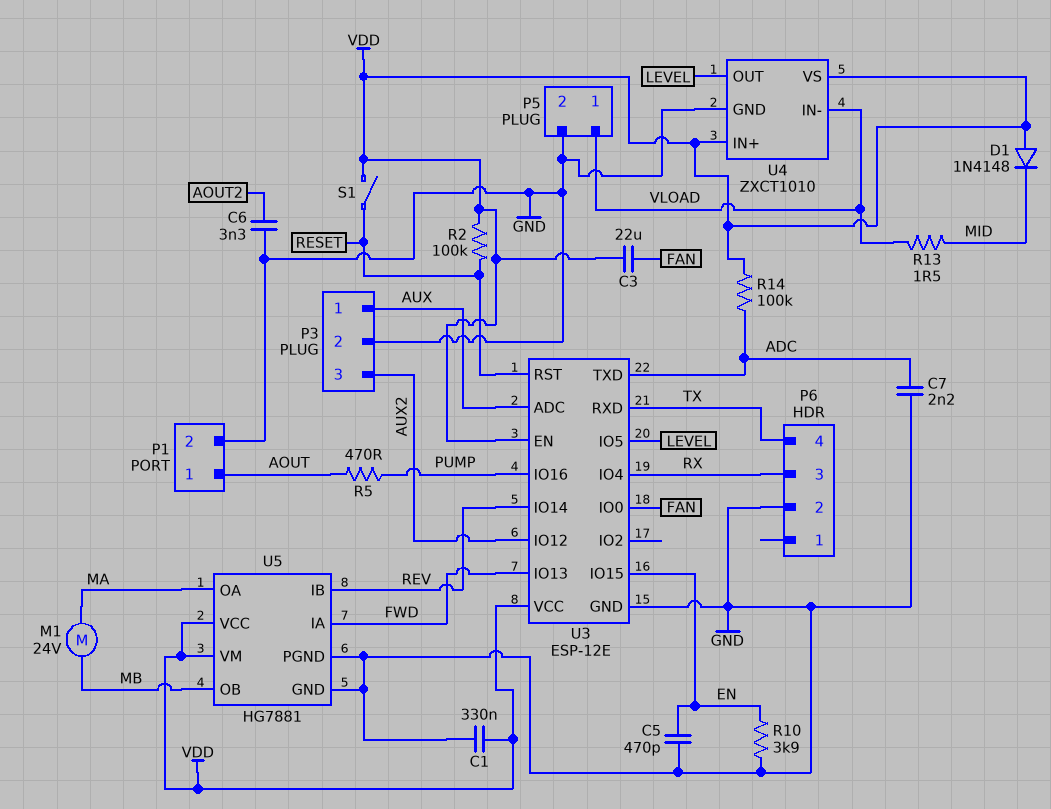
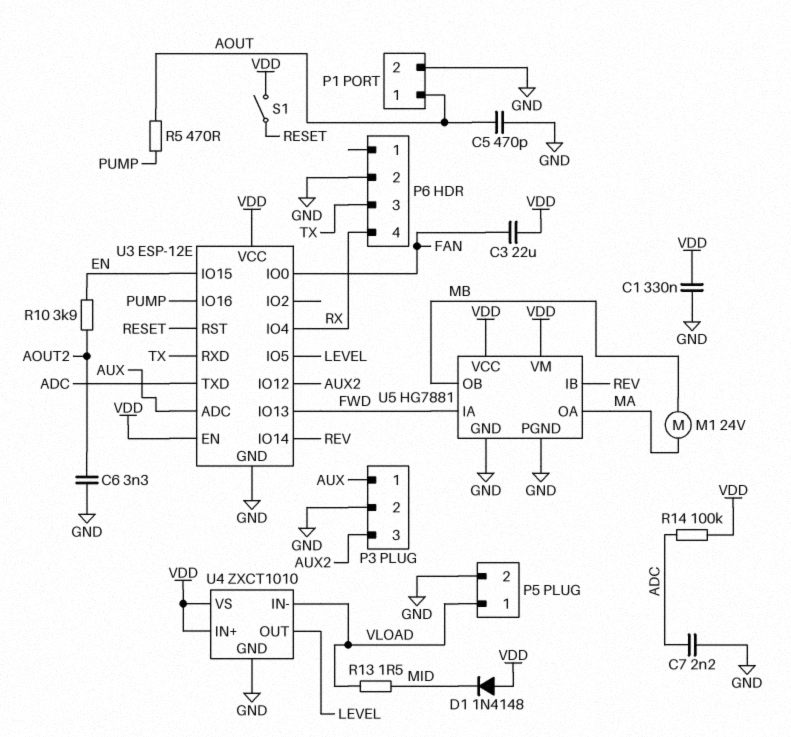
C5: 470pF (EN, GND) -> 470pF (AOUT, GND)
P6 pin 3: RX -> TX
P6 pin 4: TX -> RX
R2: 100k (RESET, VDD) -> none
R10: 3.9k (EN, GND) -> 3.9k (AOUT2, EN)

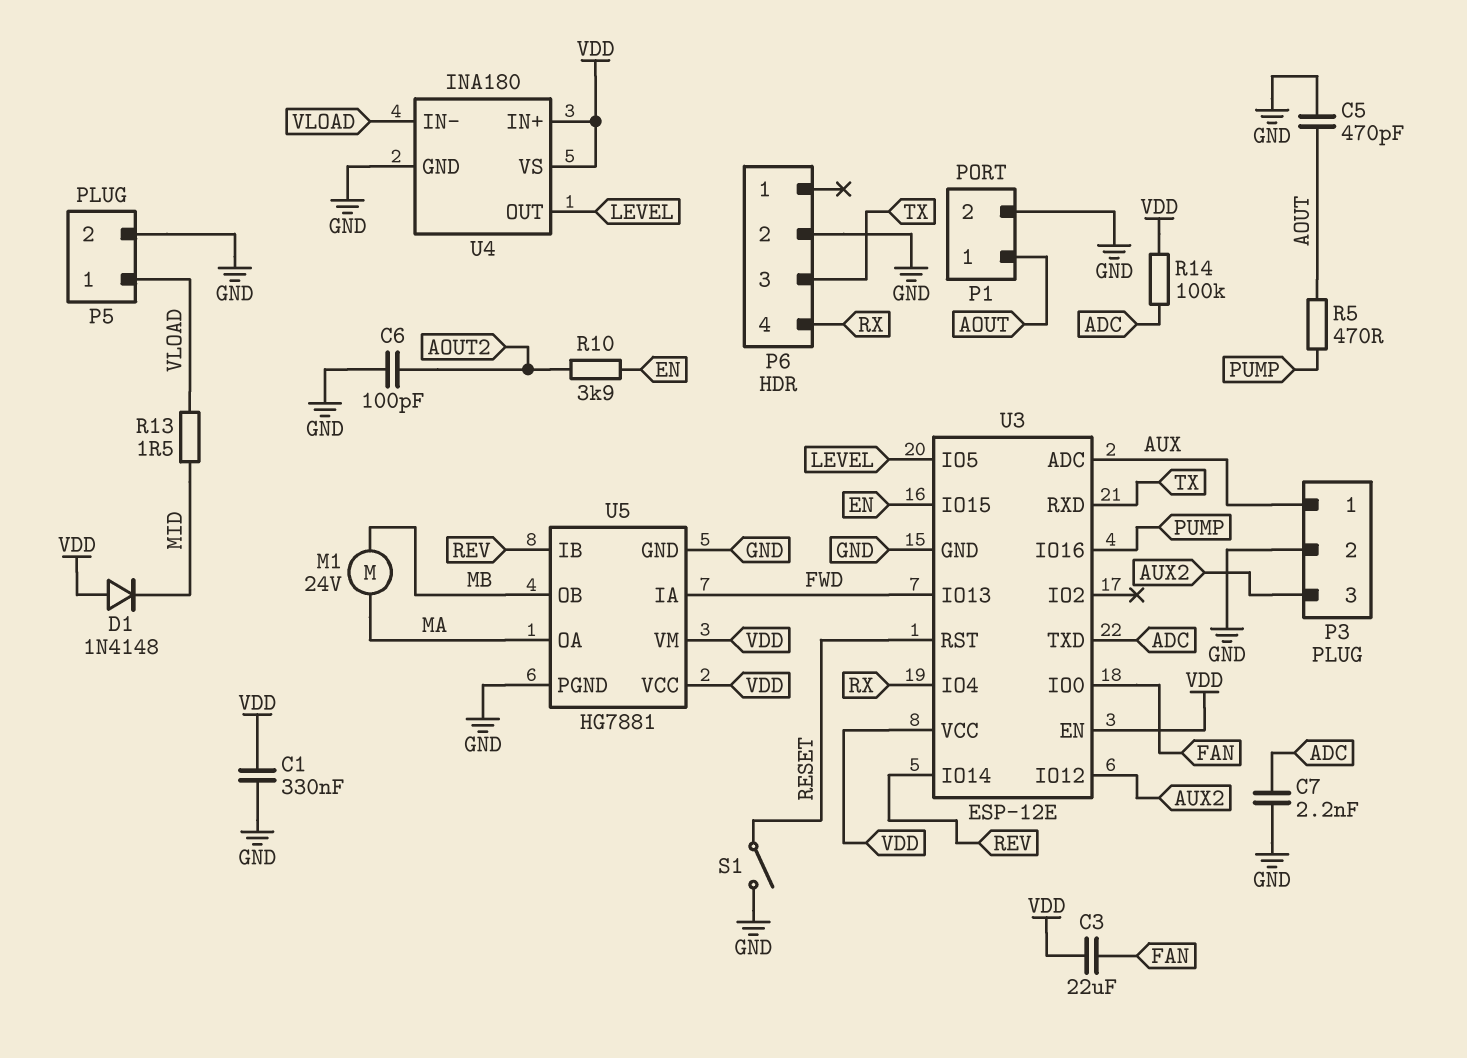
C6: 3.3nF (AOUT2, GND) -> 100pF (AOUT2, GND)
S1: switch (RESET, VDD) -> switch (GND, RESET)
U4: ZXCT1010 -> INA180

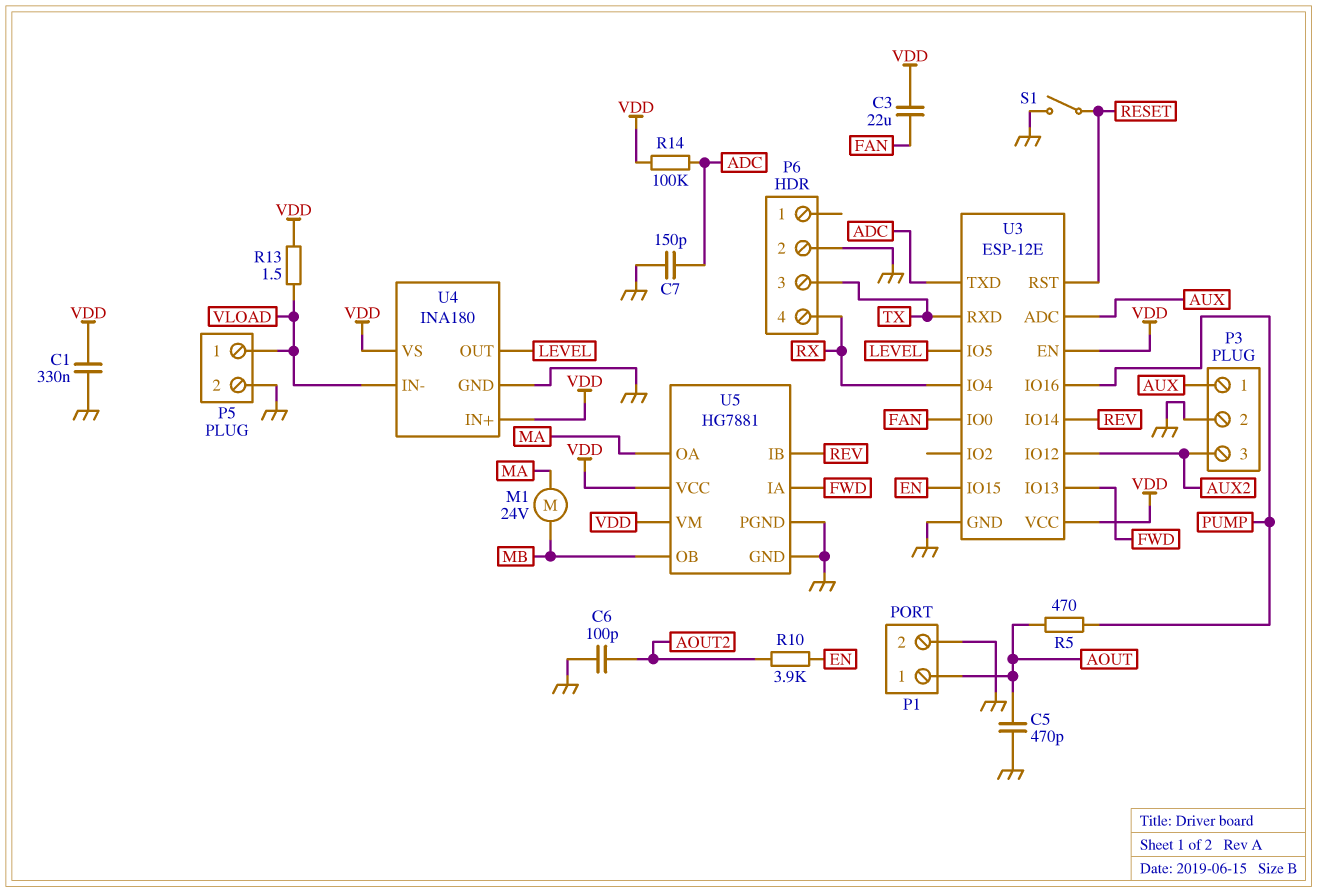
C7: 2.2nF (ADC, GND) -> 150pF (ADC, GND)
D1: diode 1N4148 (A VDD, K MID) -> none
R13: 1.5 (MID, VLOAD) -> 1.5 (VDD, VLOAD)

